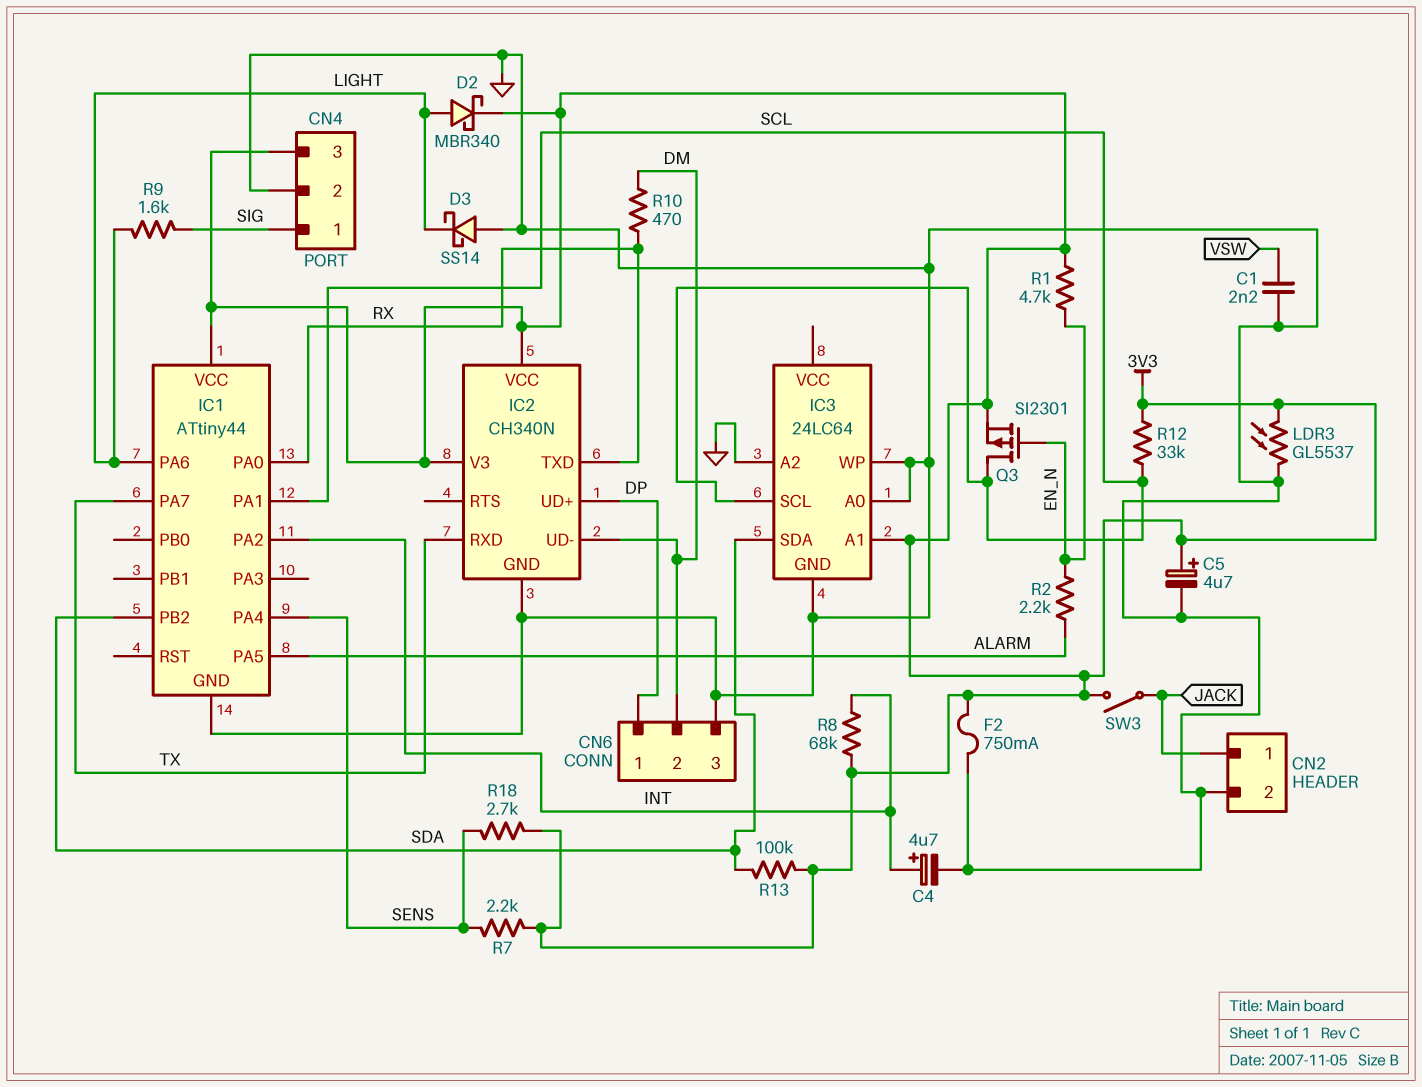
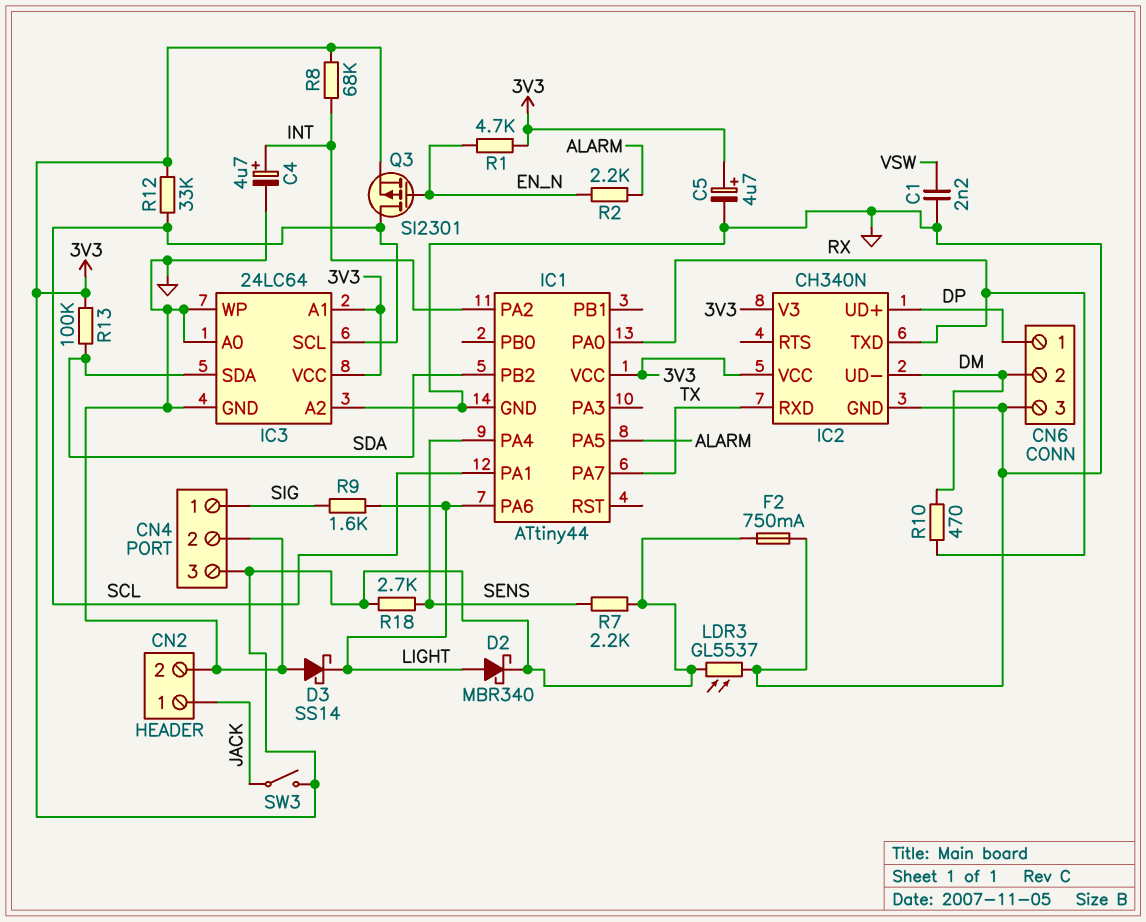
IC3 pin VCC: none -> 3V3

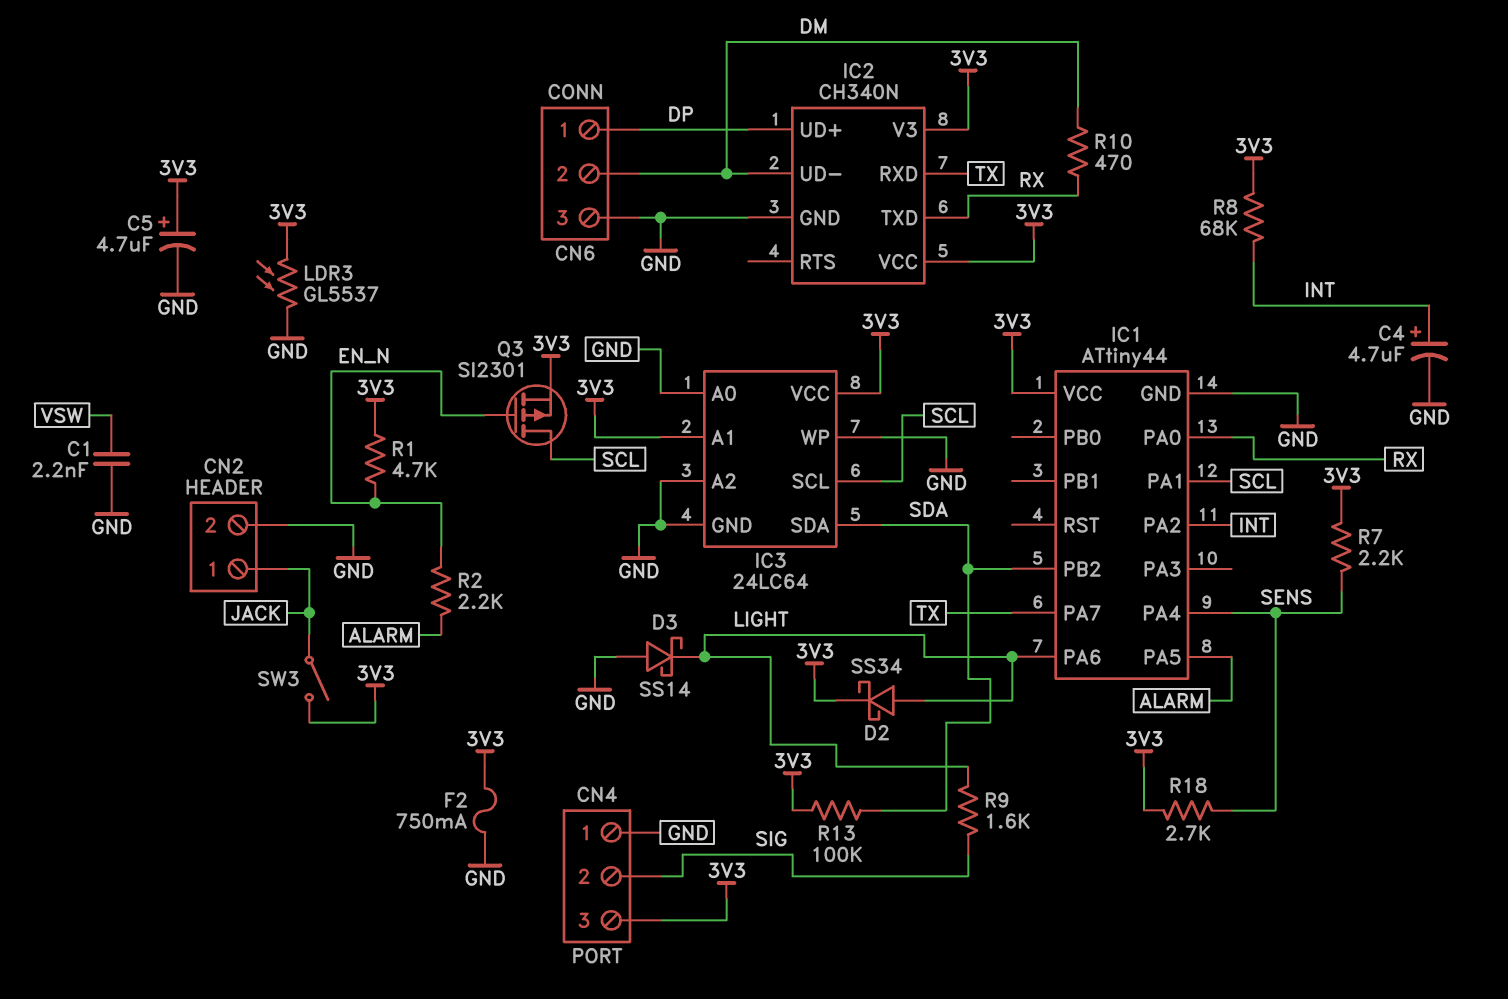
CN4 pin 1: SIG -> GND
CN4 pin 2: GND -> SIG
D2: schottky MBR340 (A LIGHT, K 3V3) -> schottky SS34 (A LIGHT, K 3V3)
R12: 33k (3V3, SCL) -> none

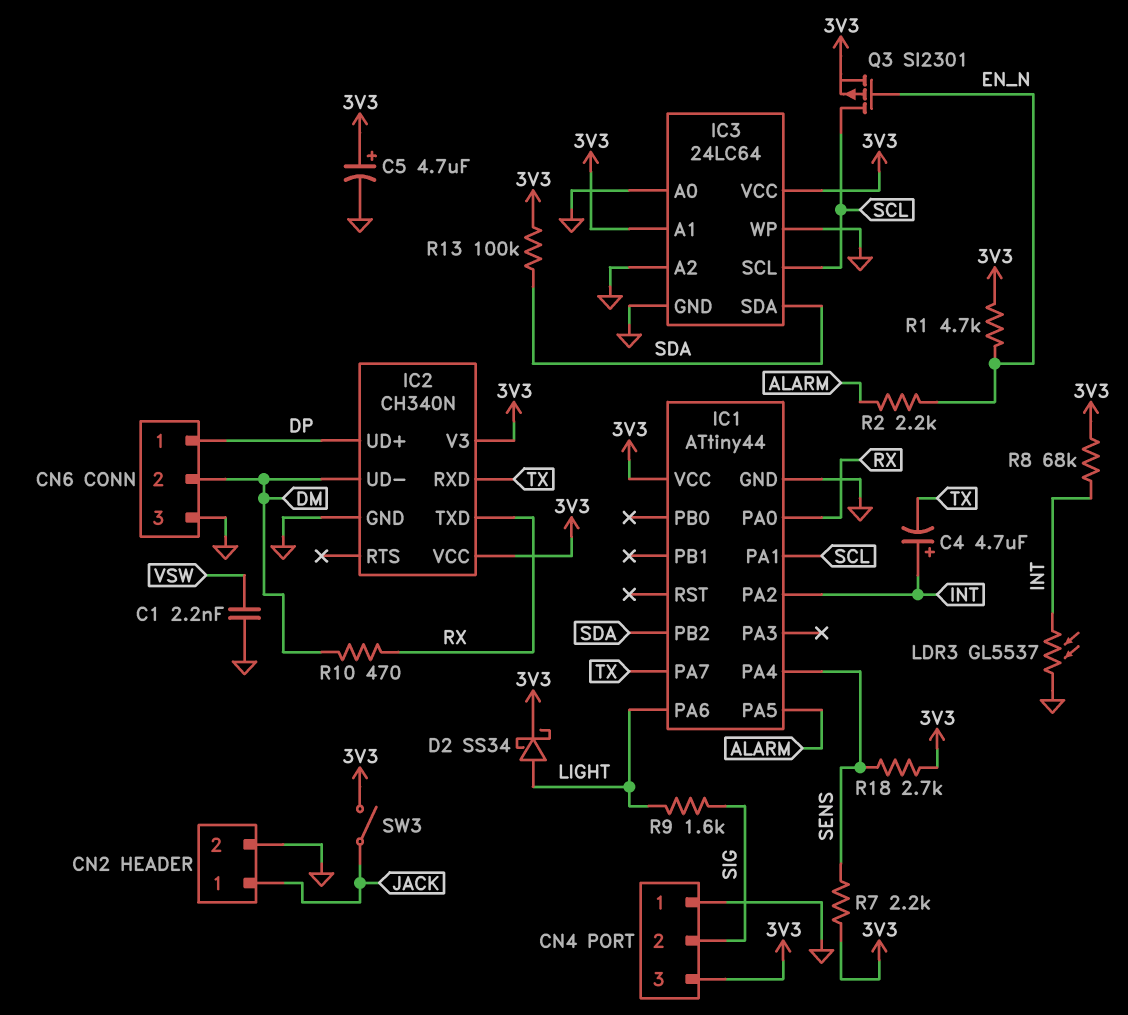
C4: 4.7uF (plus INT, minus GND) -> 4.7uF (plus INT, minus TX)
D3: schottky SS14 (A GND, K LIGHT) -> none
F2: 750mA (3V3, GND) -> none
LDR3: GL5537 (3V3, GND) -> GL5537 (GND, INT)

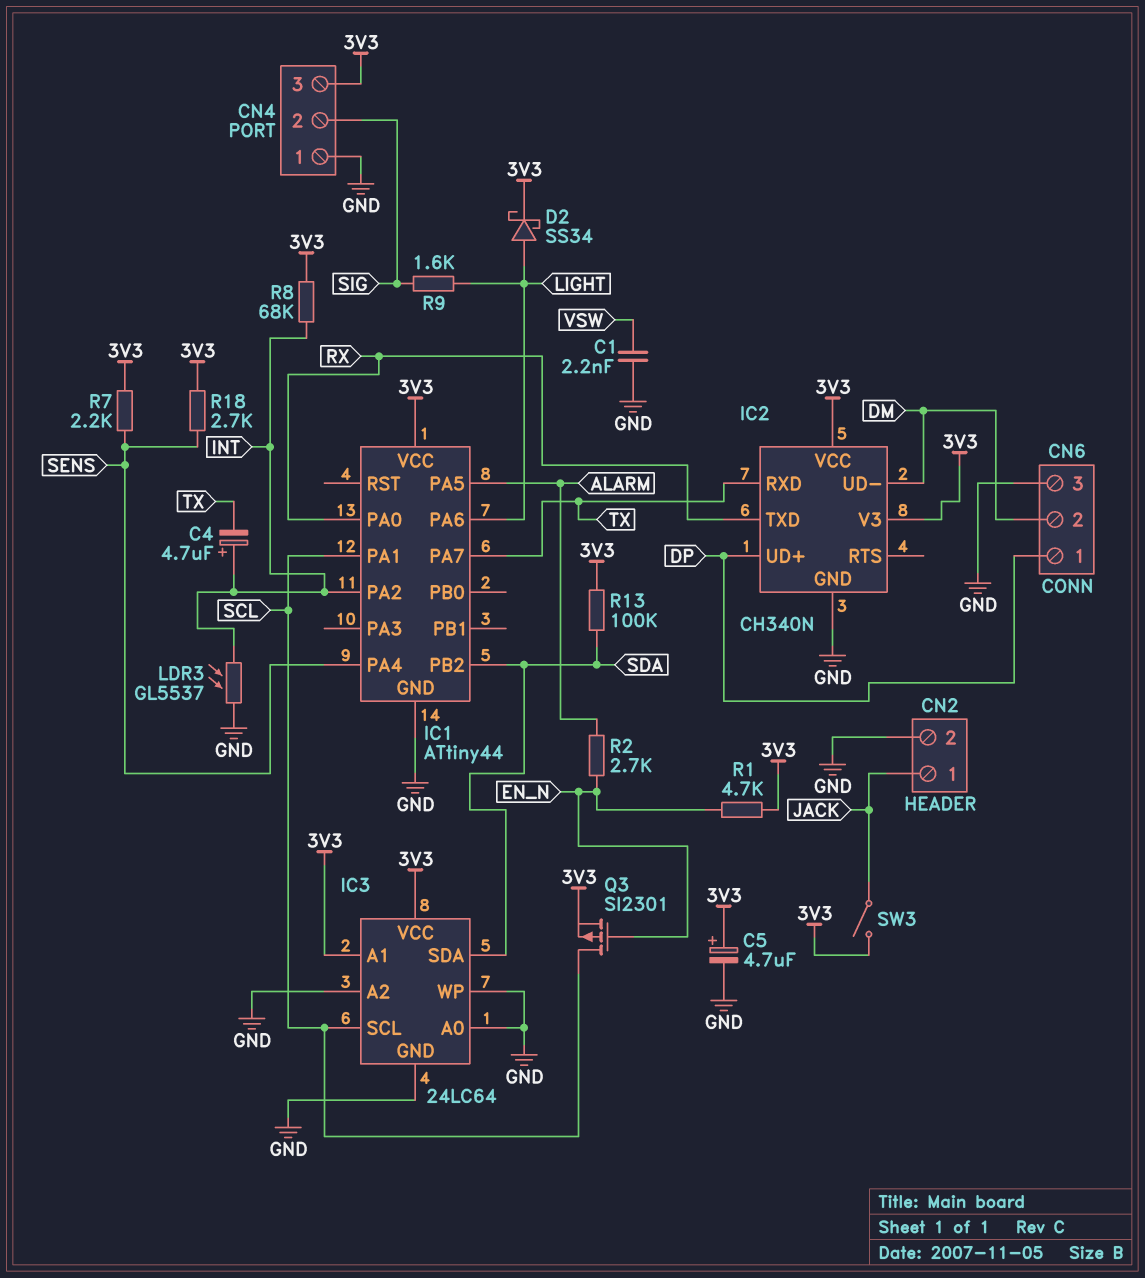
R2: 2.2k (ALARM, EN_N) -> 2.7k (ALARM, EN_N)
R10: 470 (DM, RX) -> none

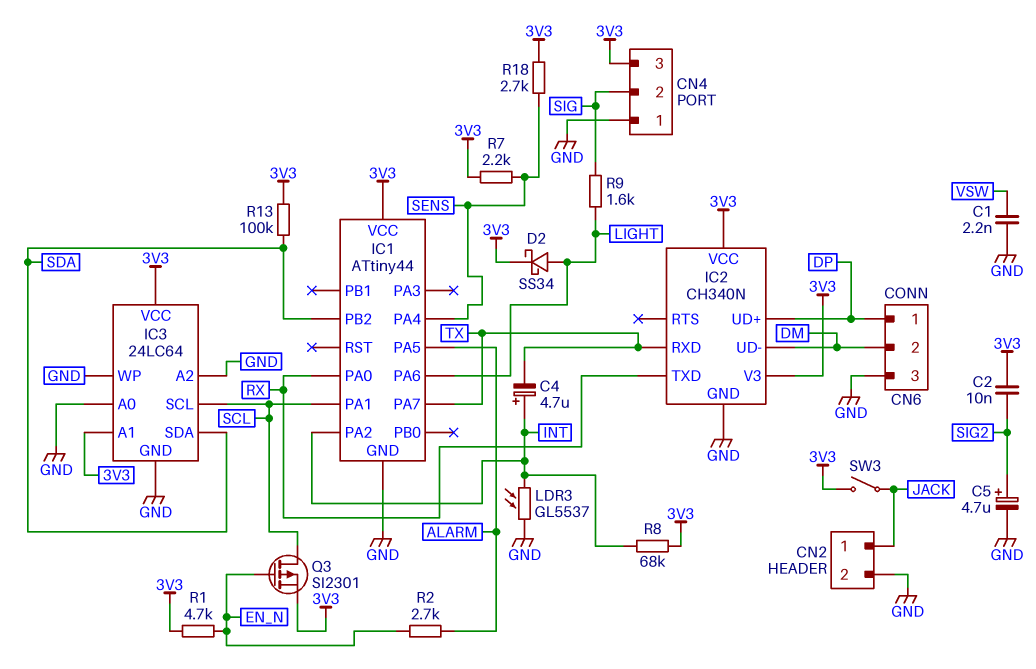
C2: none -> 10nF (3V3, SIG2)
C5: 4.7uF (plus 3V3, minus GND) -> 4.7uF (plus SIG2, minus GND)

